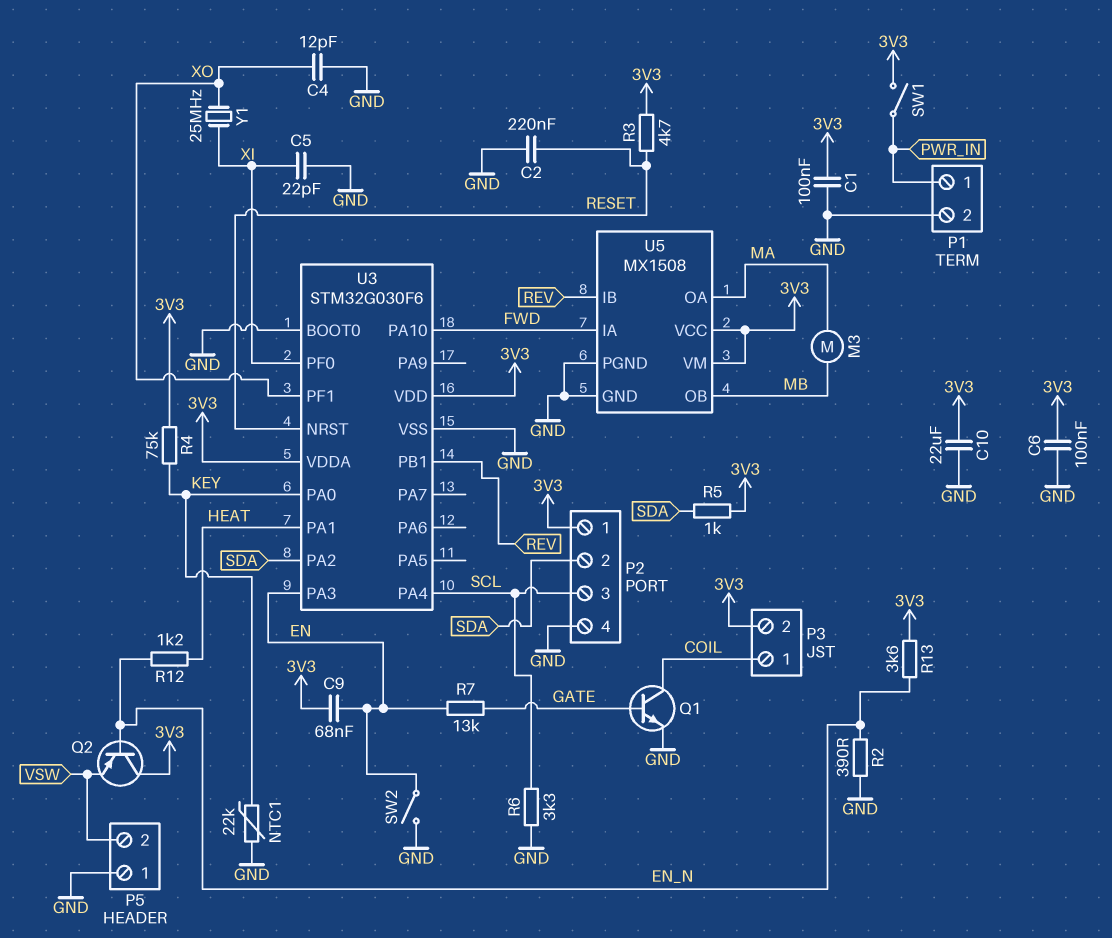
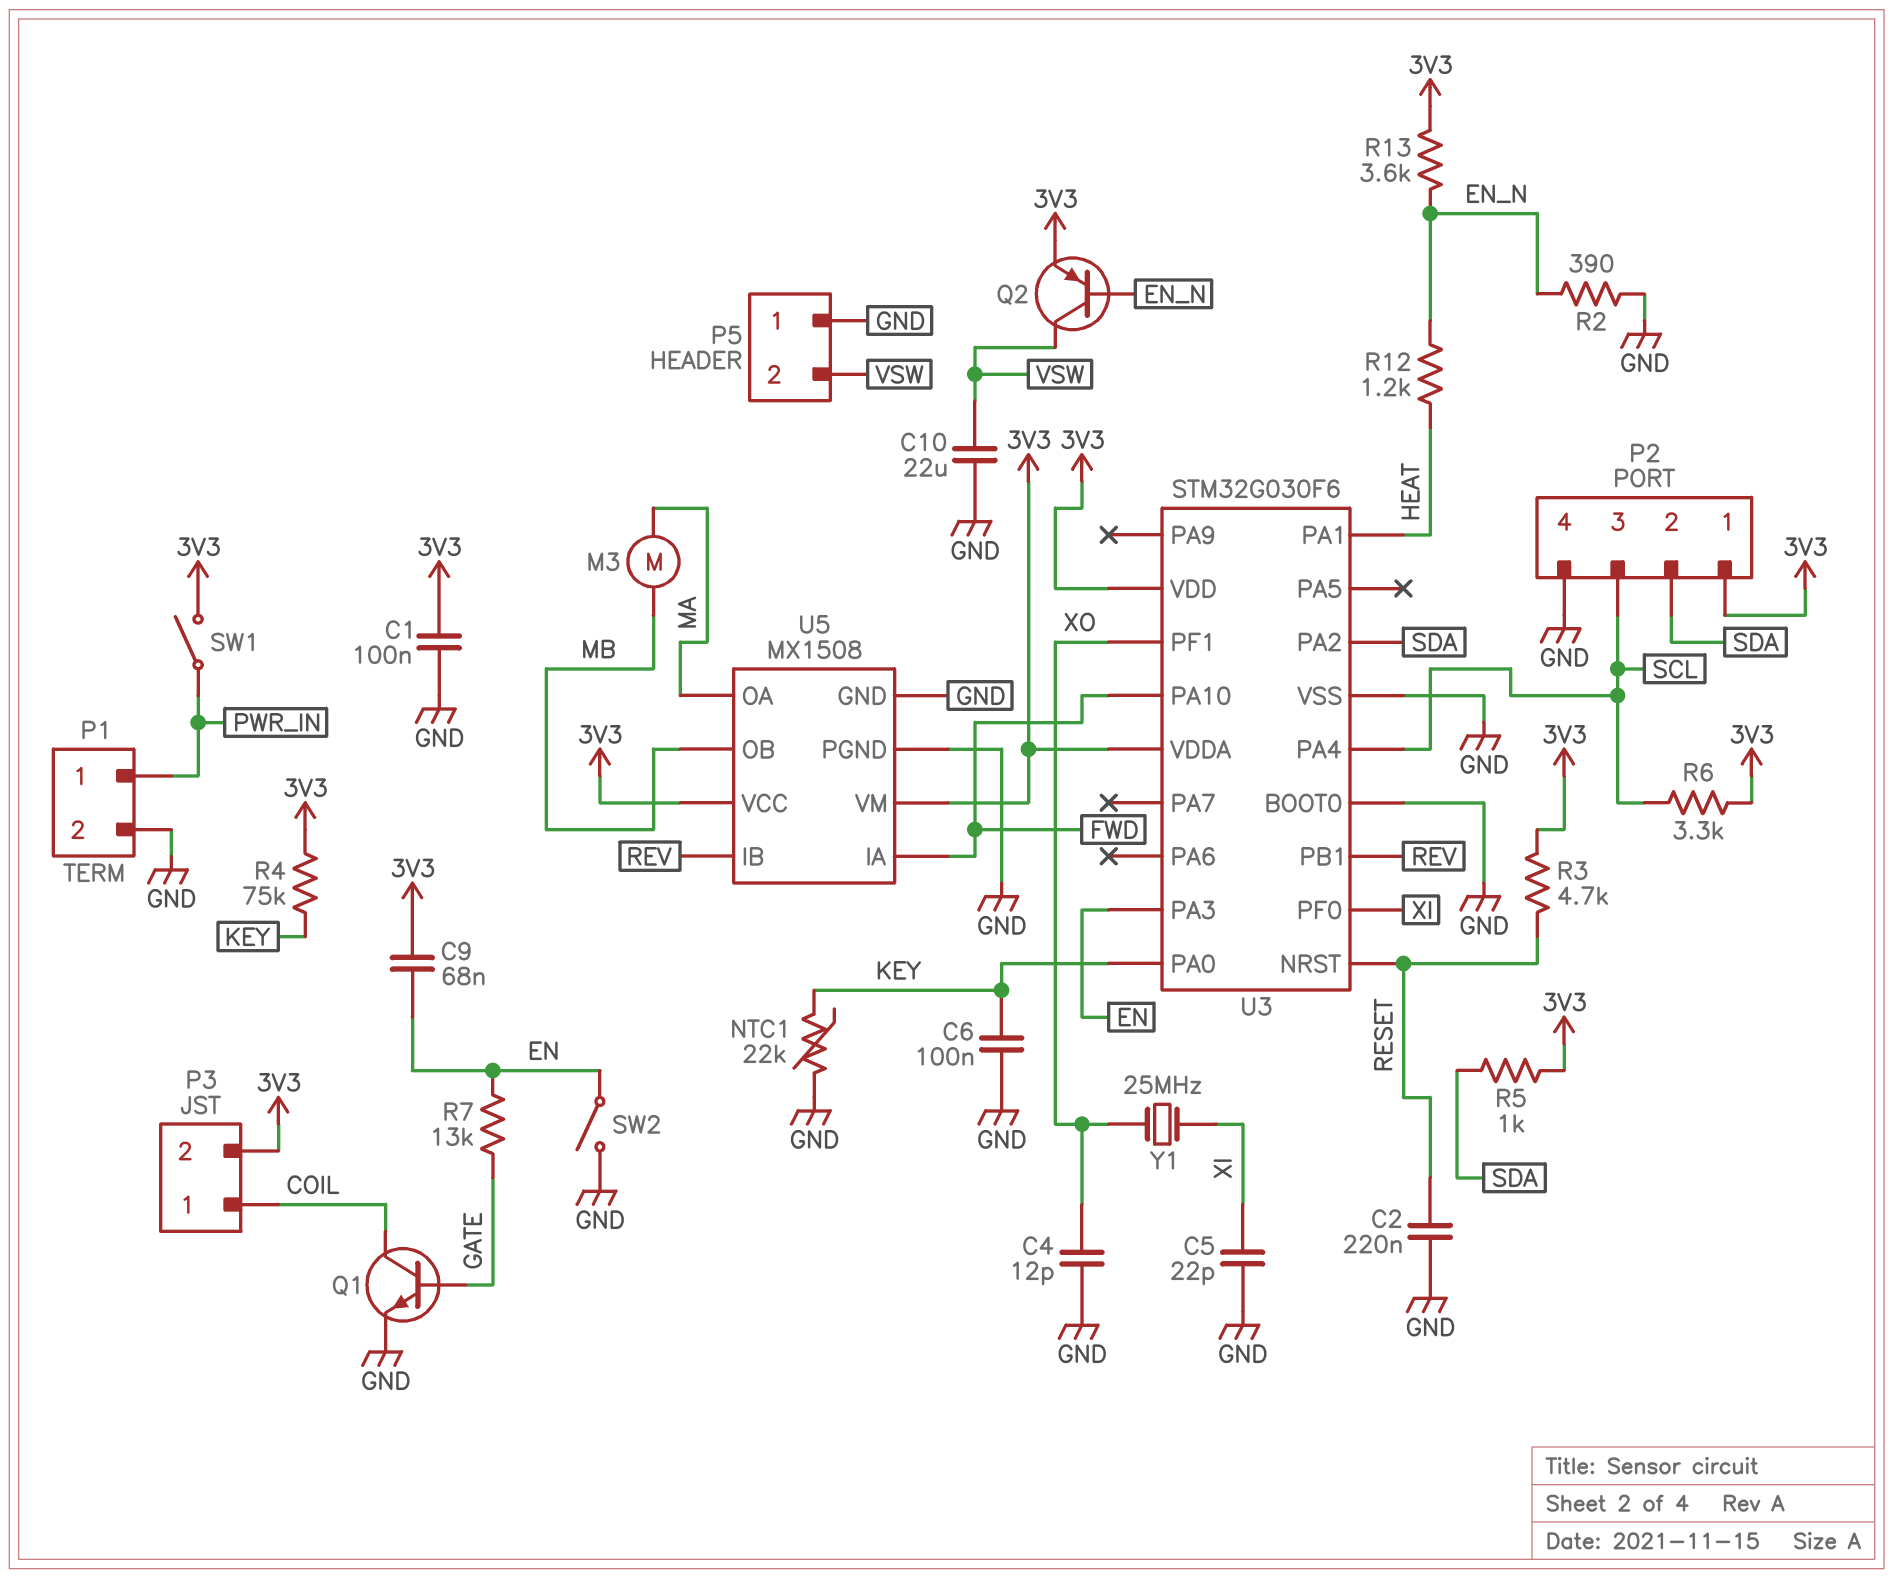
C6: 100nF (3V3, GND) -> 100nF (GND, KEY)
C10: 22uF (3V3, GND) -> 22uF (GND, VSW)
Q2: PNP (B EN_N, C 3V3, E VSW) -> PNP (B EN_N, C VSW, E 3V3)
R6: 3.3k (GND, SCL) -> 3.3k (3V3, SCL)

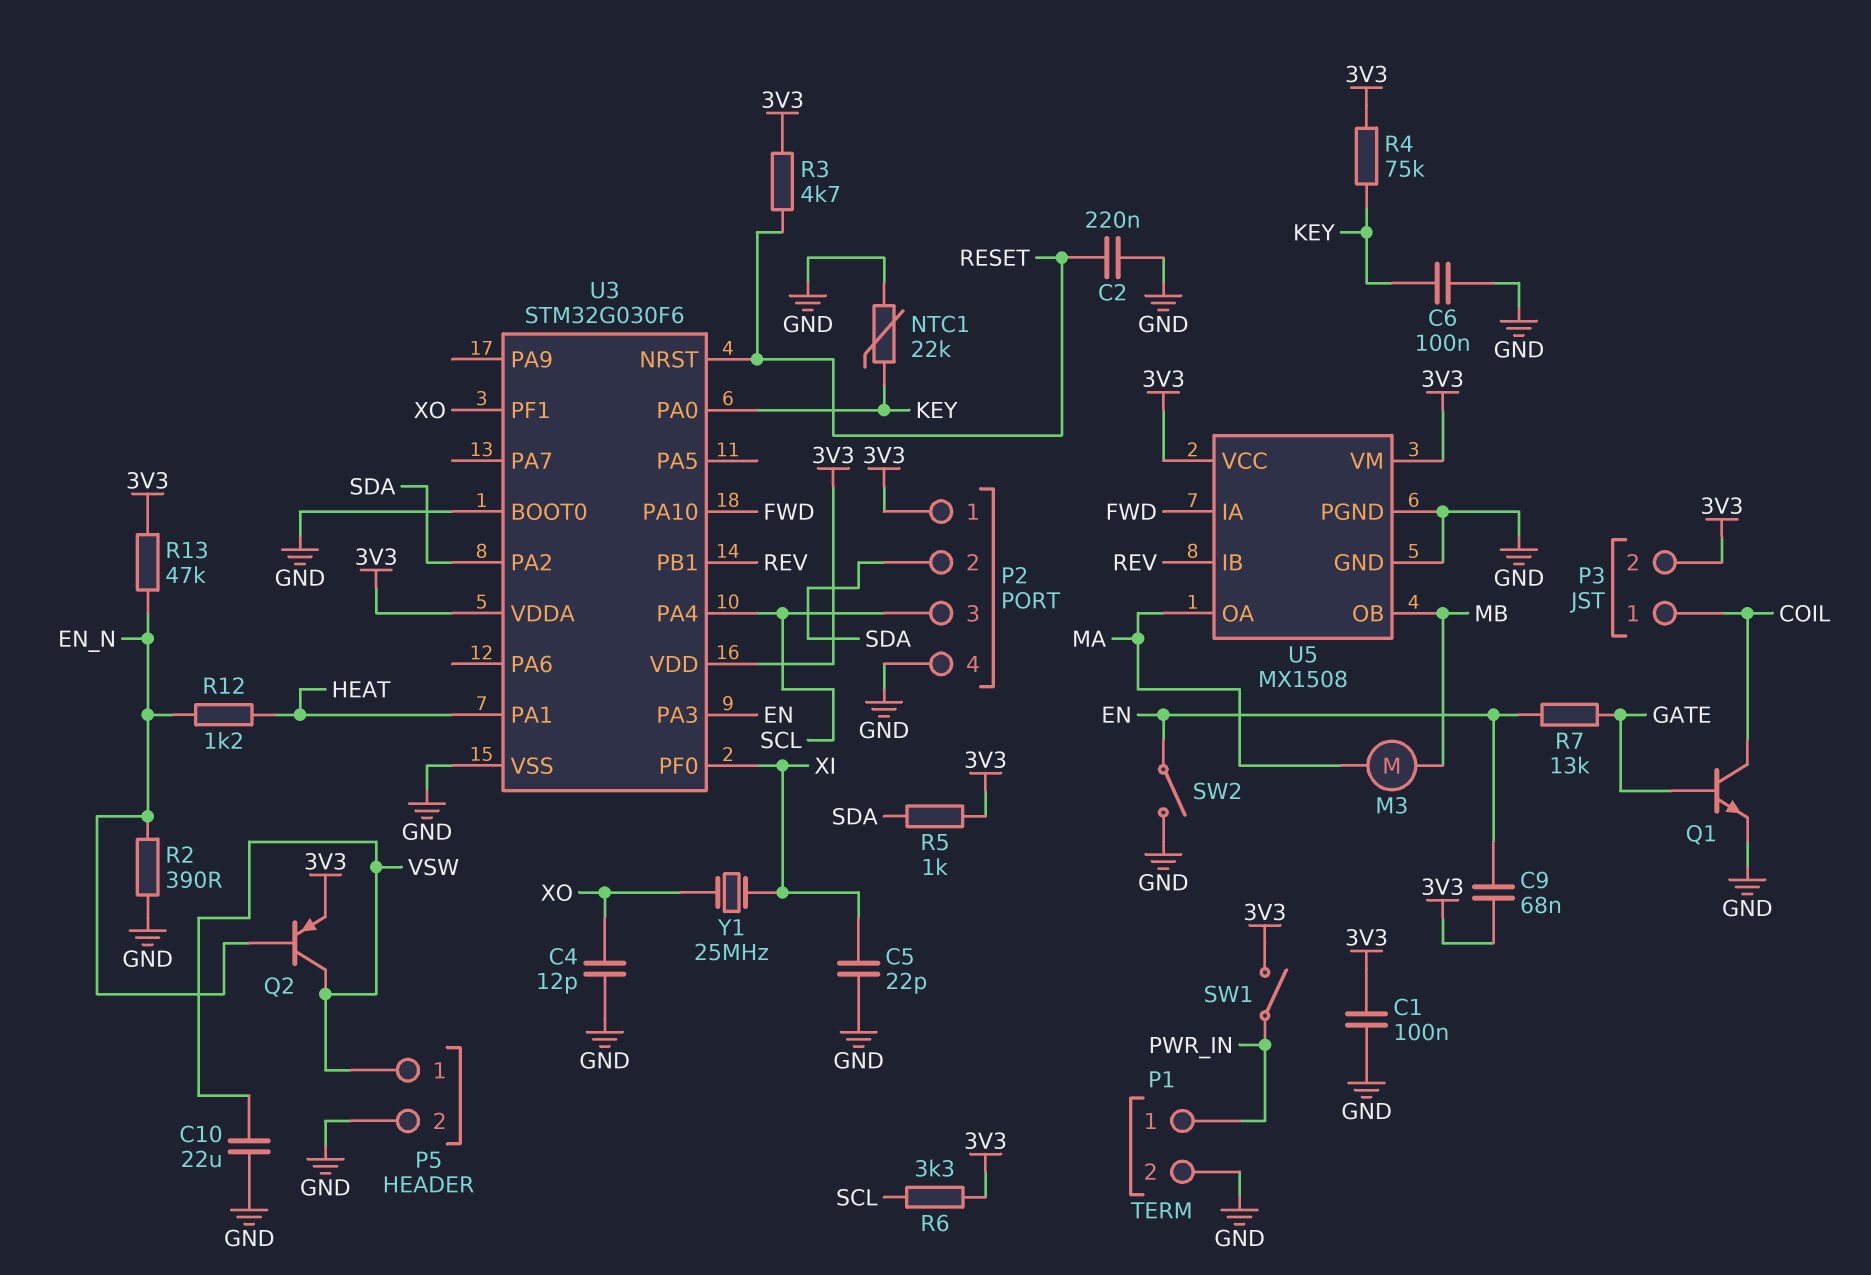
P5 pin 1: GND -> VSW
P5 pin 2: VSW -> GND
R13: 3.6k (3V3, EN_N) -> 47k (3V3, EN_N)

